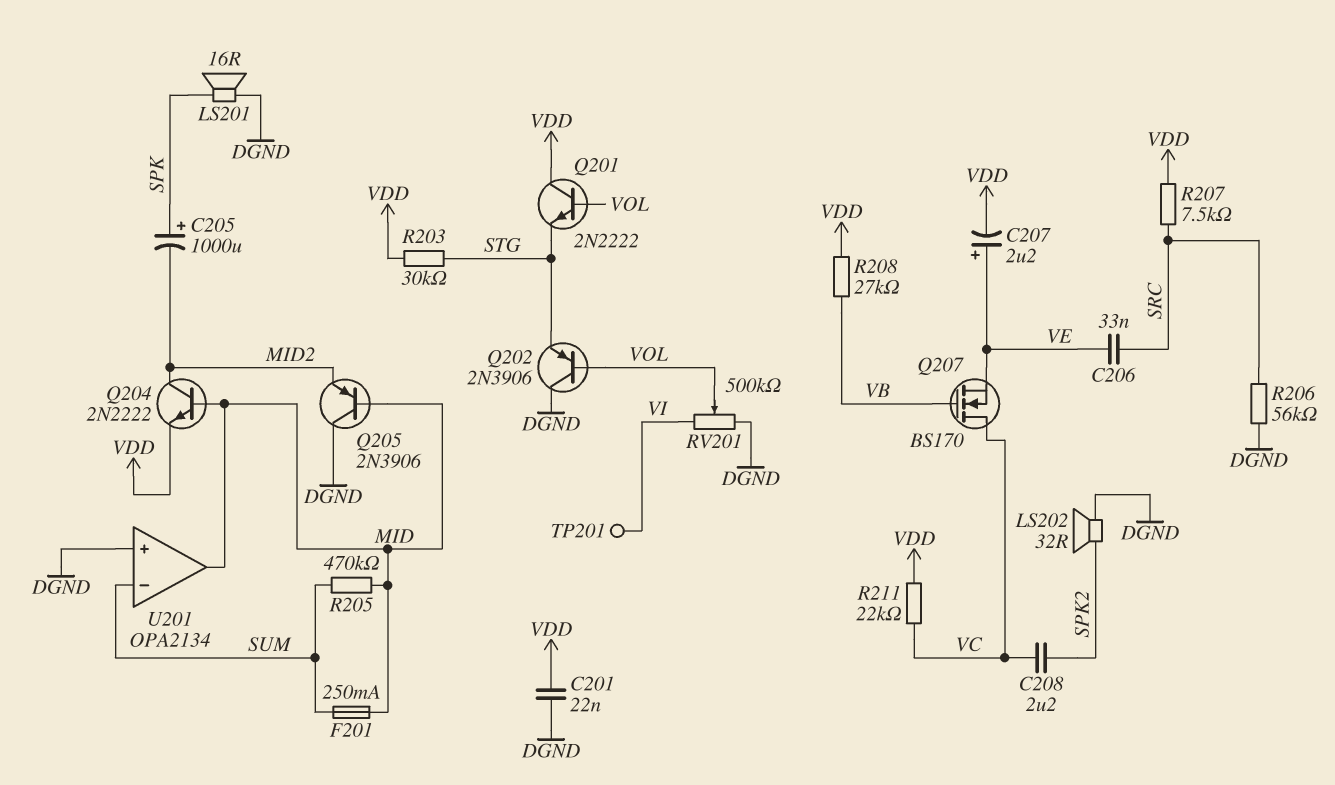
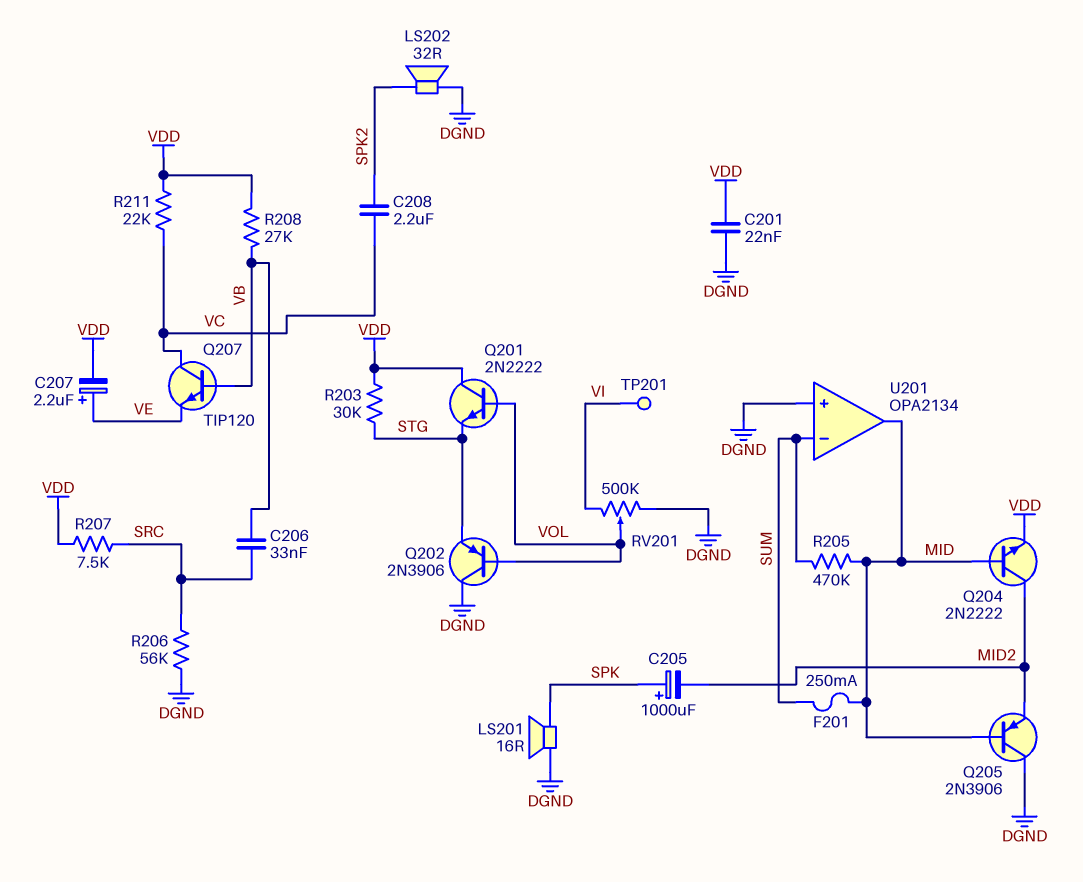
C206: 33nF (SRC, VE) -> 33nF (SRC, VB)
Q207: NMOS BS170 (G VB, D VC, S VE) -> NPN TIP120 (B VB, C VC, E VE)

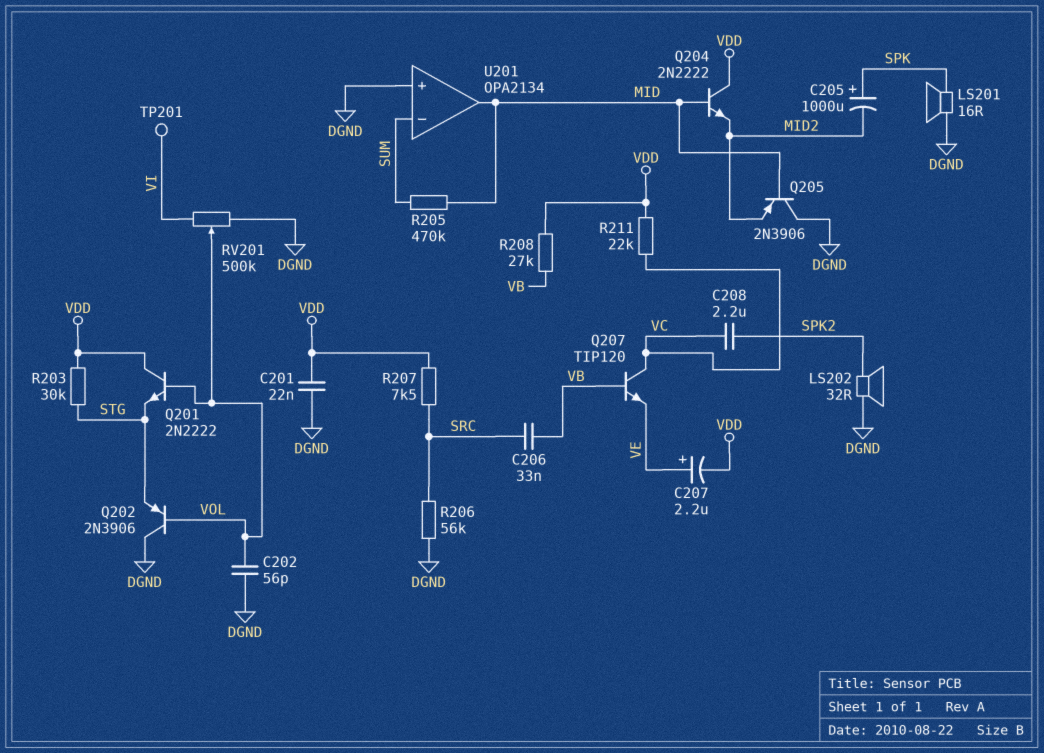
C202: none -> 56pF (DGND, VOL)
F201: 250mA (MID, SUM) -> none
Q204: NPN 2N2222 (B MID, C MID2, E VDD) -> NPN 2N2222 (B MID, C VDD, E MID2)

